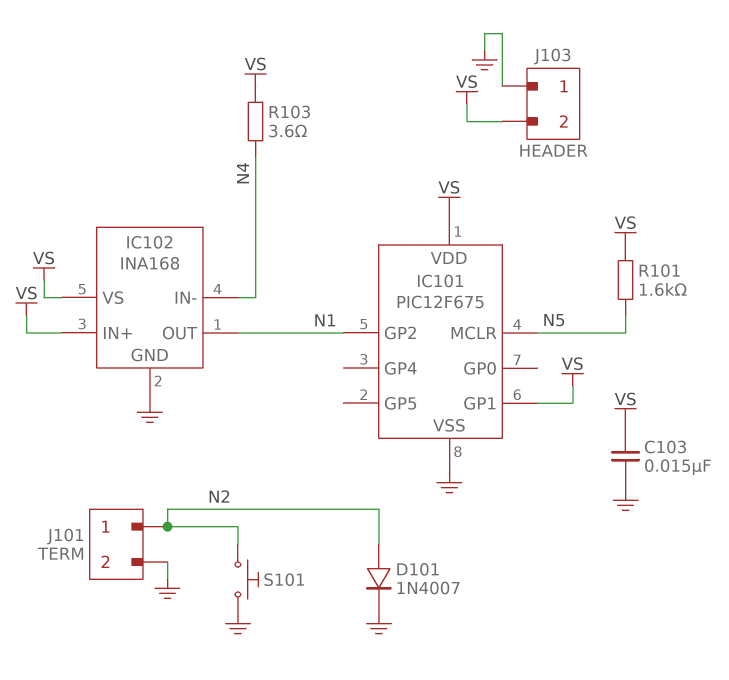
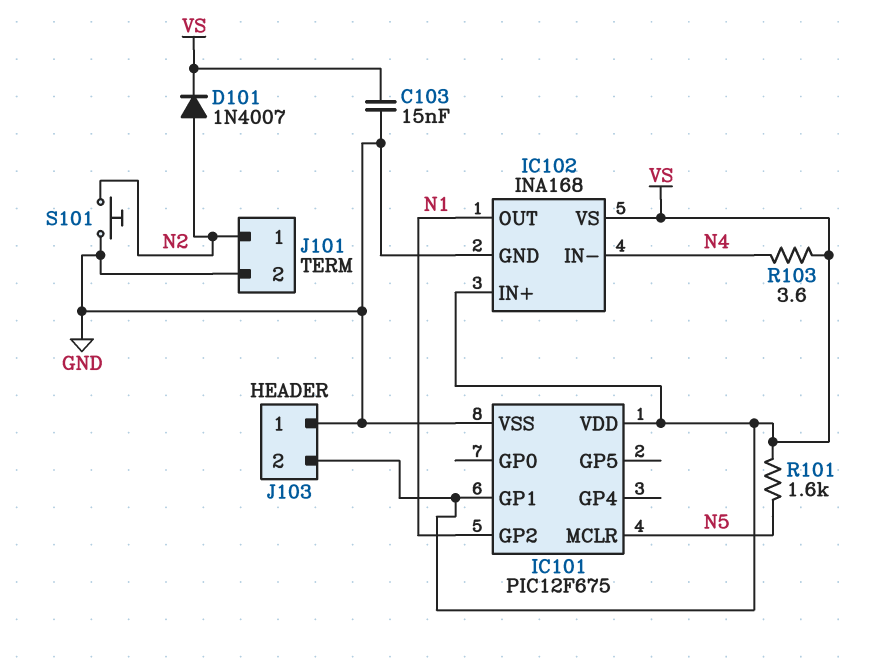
D101: diode 1N4007 (A N2, K GND) -> diode 1N4007 (A N2, K VS)

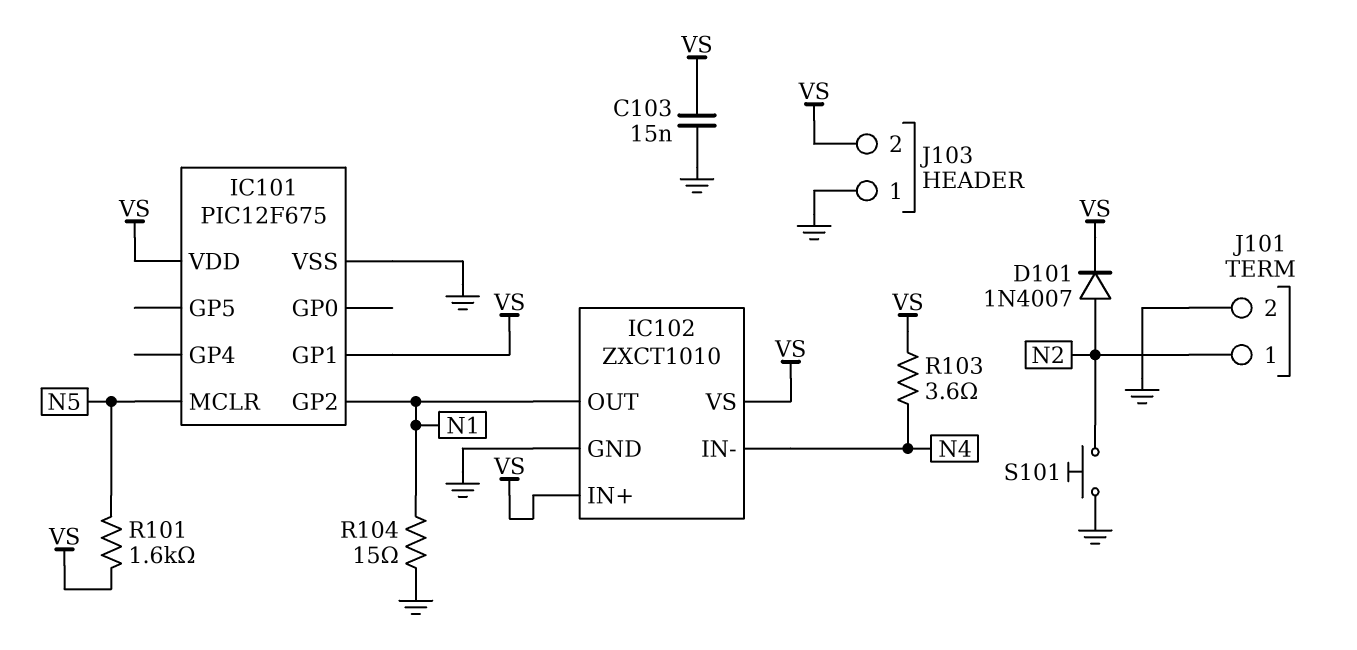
IC102: INA168 -> ZXCT1010
R104: none -> 15 (GND, N1)

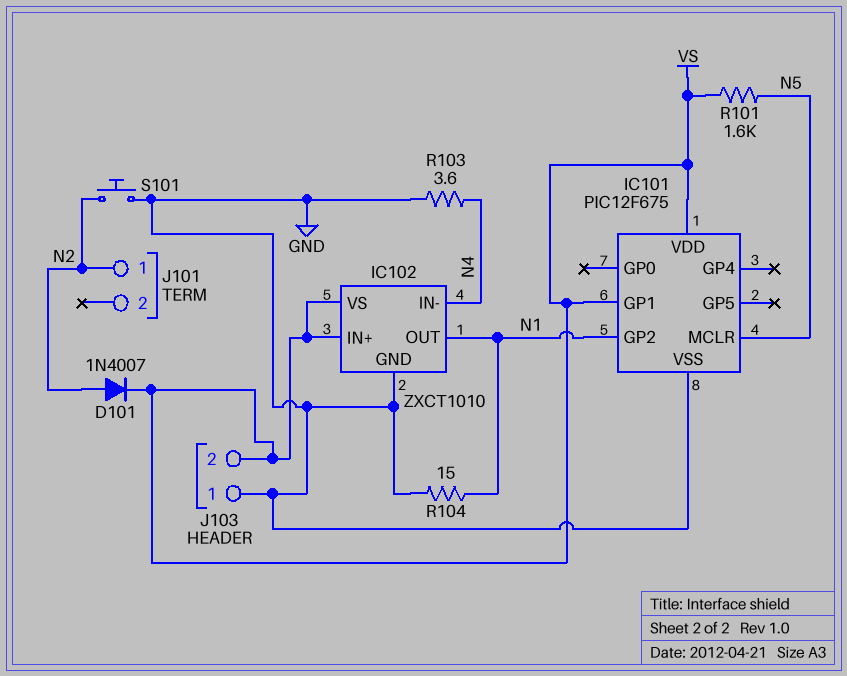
C103: 15nF (GND, VS) -> none
J101 pin 2: GND -> none
R103: 3.6 (N4, VS) -> 3.6 (GND, N4)

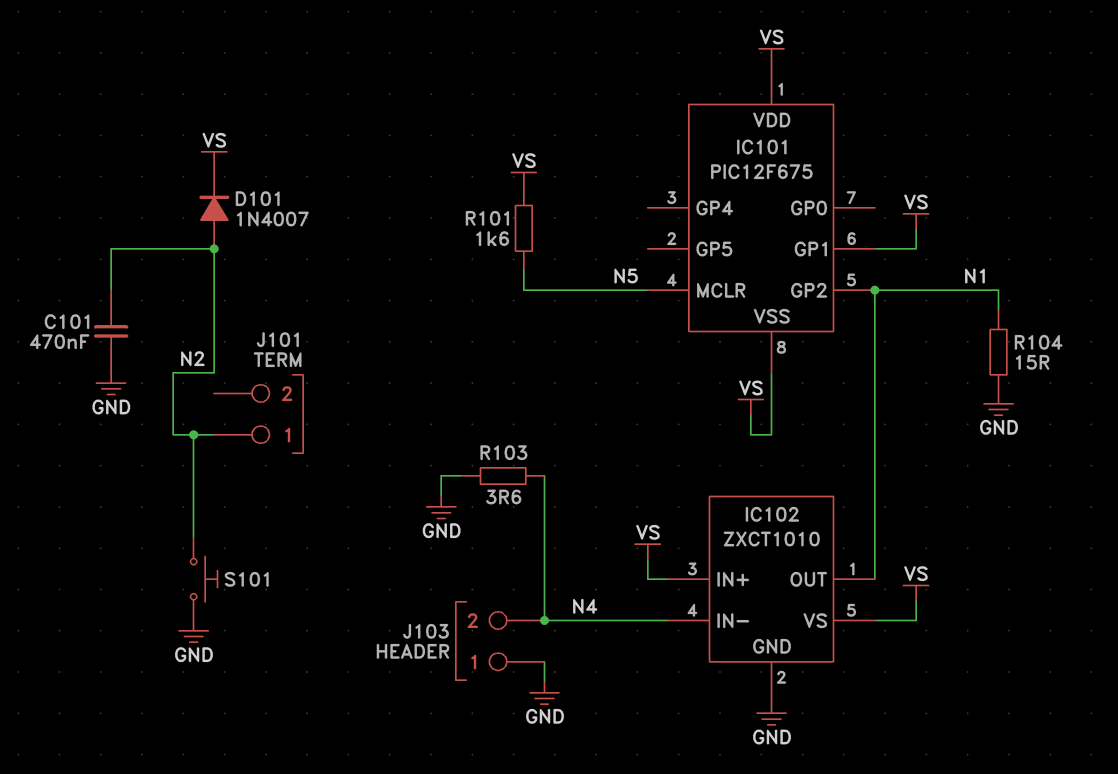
C101: none -> 470nF (GND, N2)
IC101 pin VSS: GND -> VS
J103 pin 2: VS -> N4

